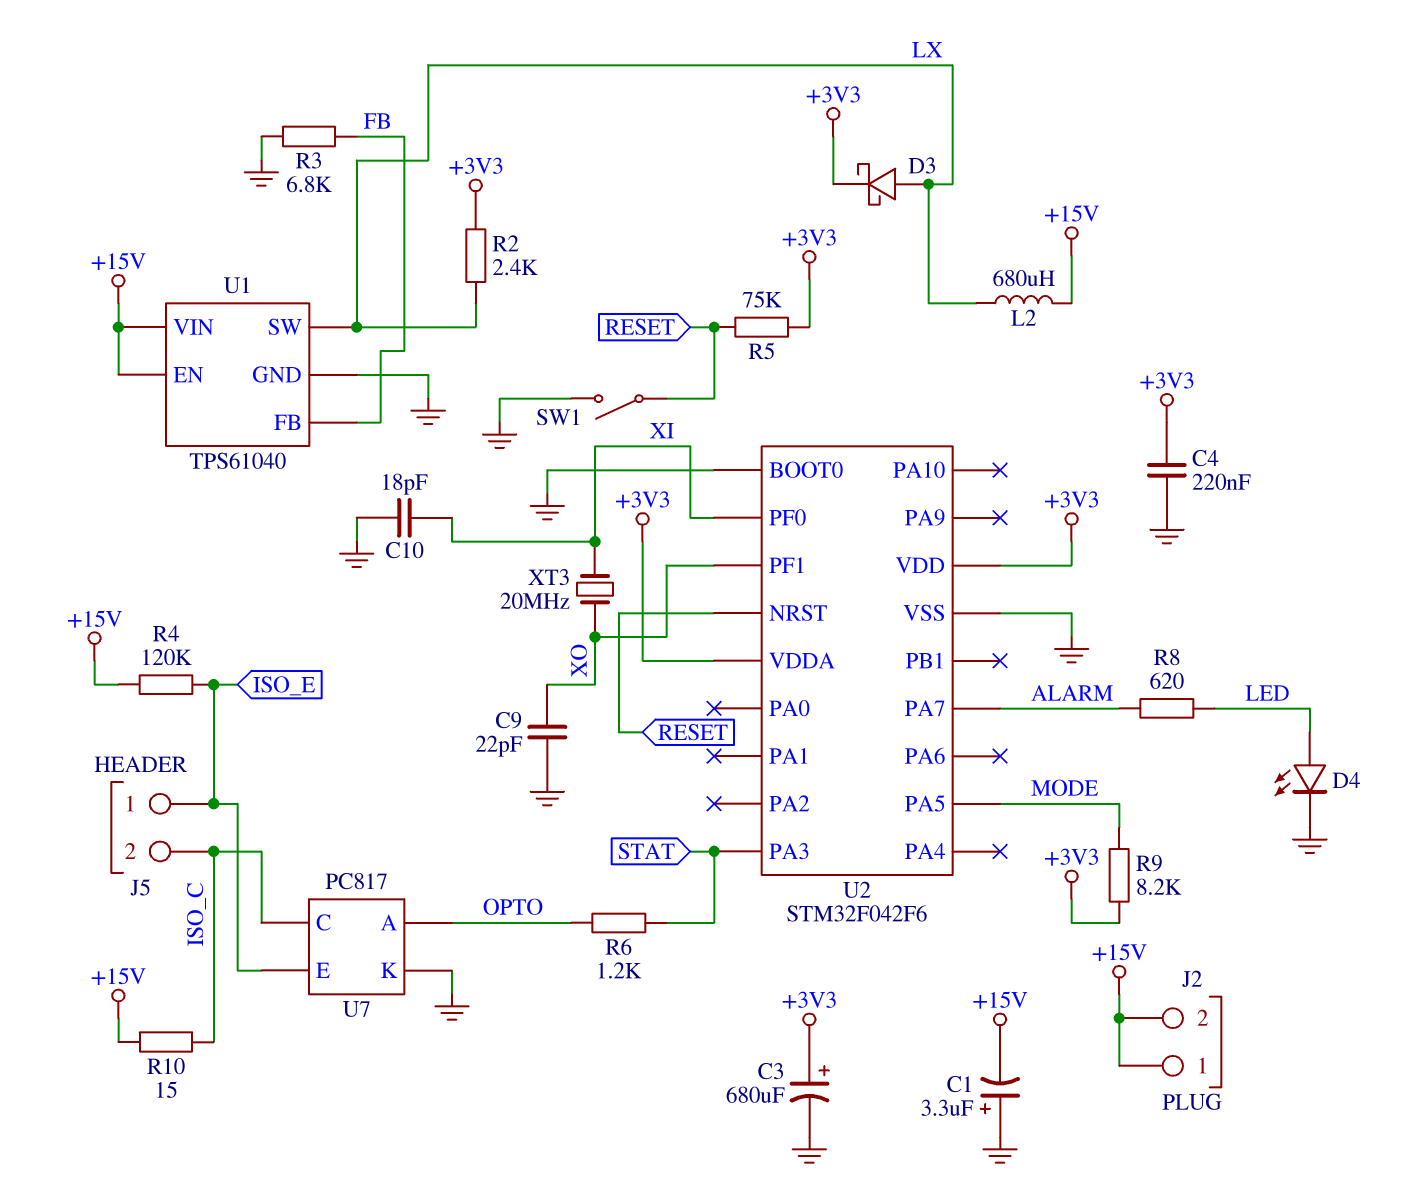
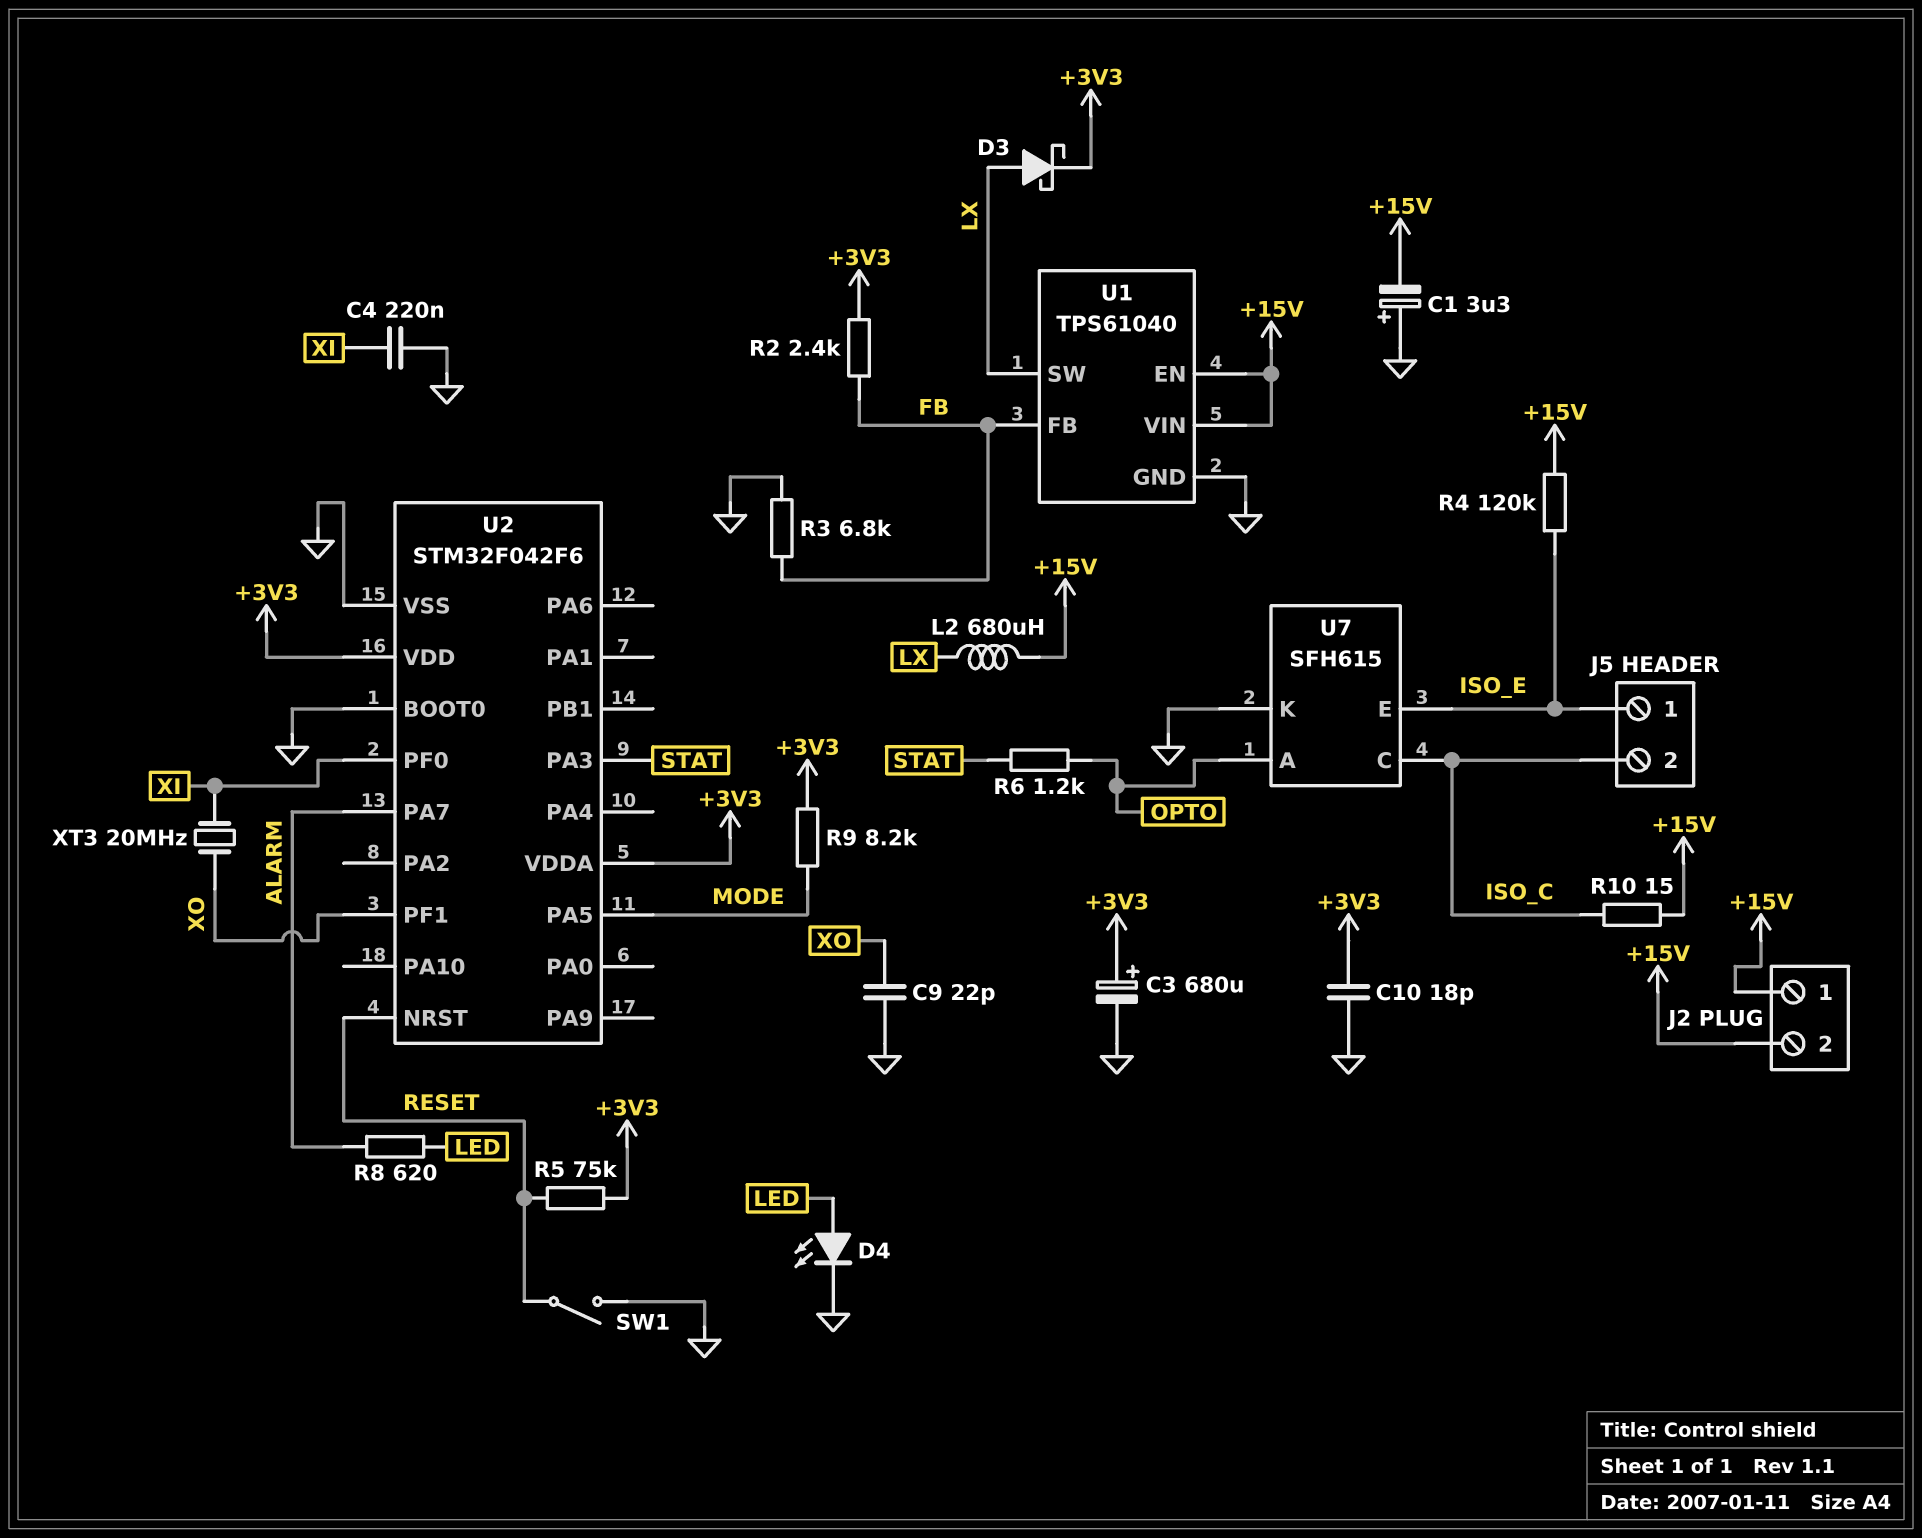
C4: 220nF (+3V3, GND) -> 220nF (GND, XI)
C10: 18pF (GND, XI) -> 18pF (+3V3, GND)
R2: 2.4k (+3V3, LX) -> 2.4k (+3V3, FB)
U7: PC817 -> SFH615

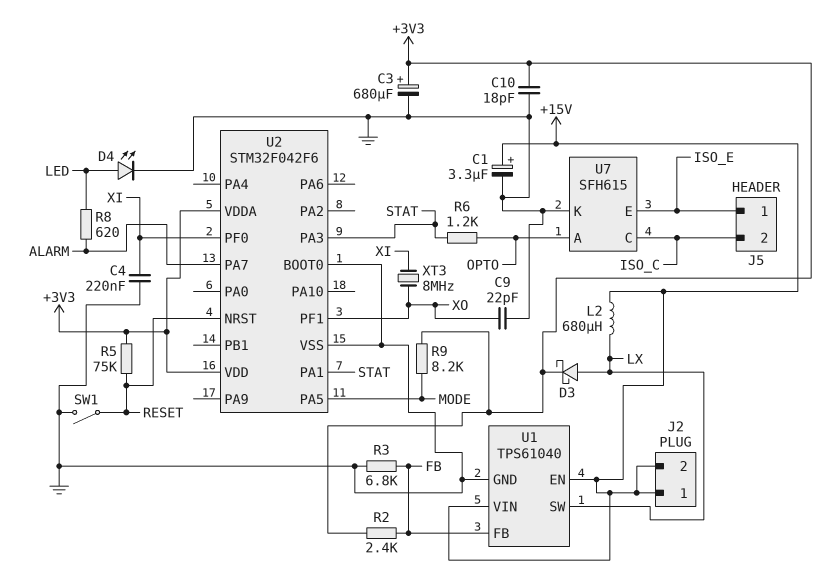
C1: 3.3uF (plus GND, minus +15V) -> 3.3uF (plus +15V, minus GND)
R4: 120k (+15V, ISO_E) -> none
R10: 15 (+15V, ISO_C) -> none
U2 pin PA1: none -> STAT
XT3: 20MHz (XI, XO) -> 8MHz (XI, XO)

